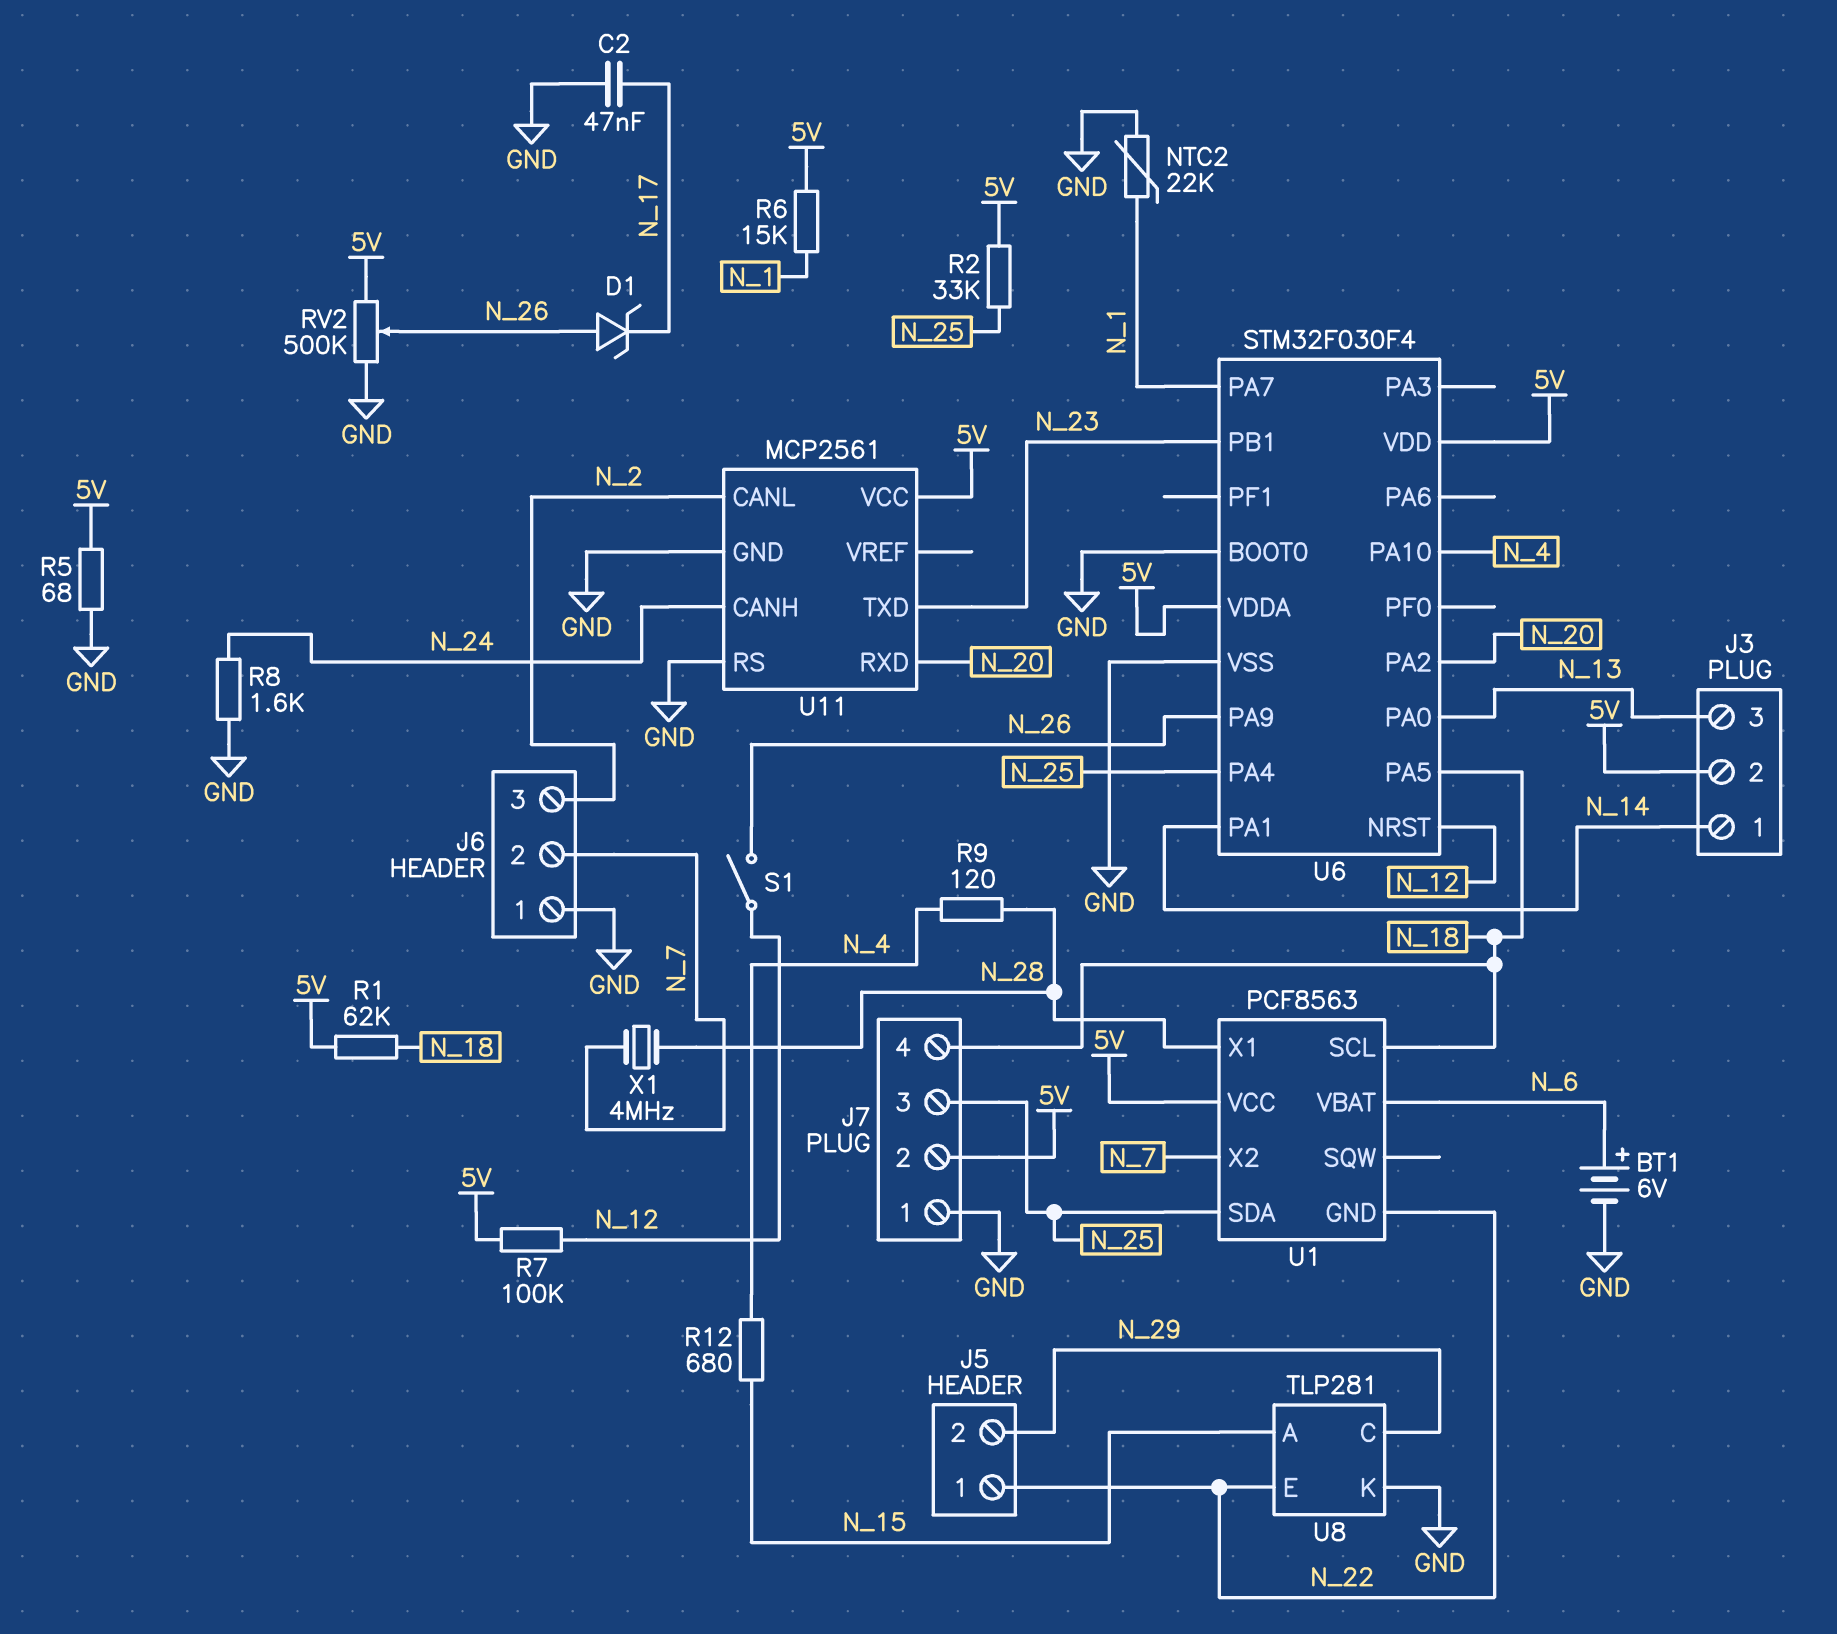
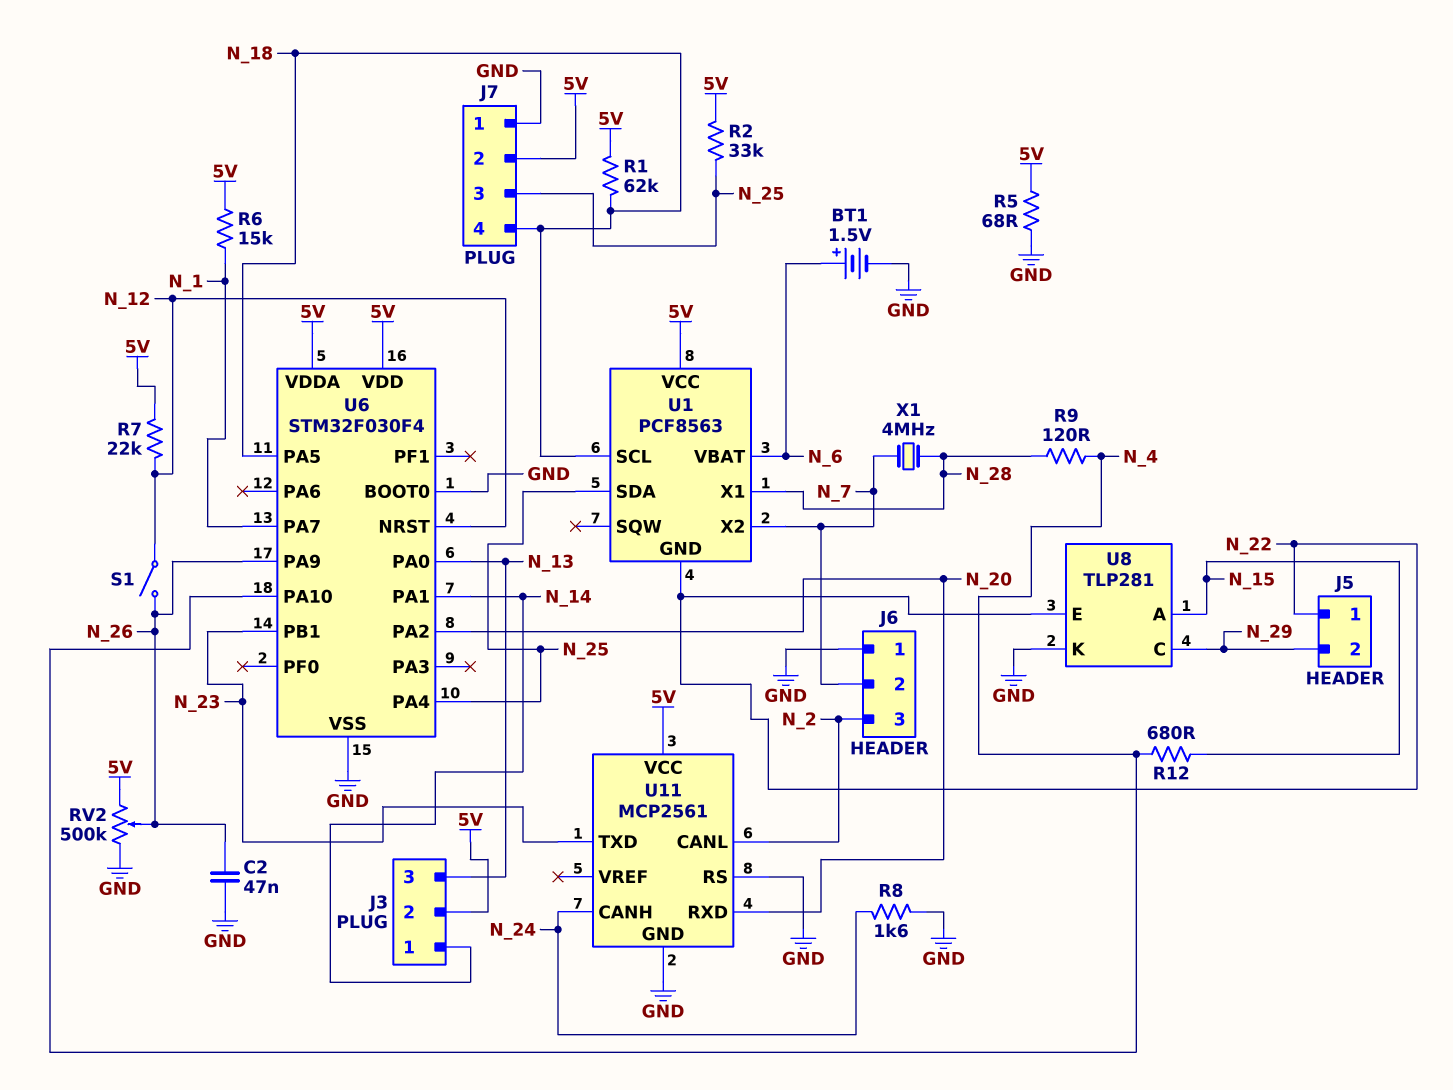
BT1: 6V (plus N_6, minus GND) -> 1.5V (plus N_6, minus GND)
C2: 47nF (GND, N_17) -> 47nF (GND, N_26)
D1: zener (A N_26, K N_17) -> none
NTC2: 22k (GND, N_1) -> none
R7: 100k (5V, N_12) -> 22k (5V, N_12)

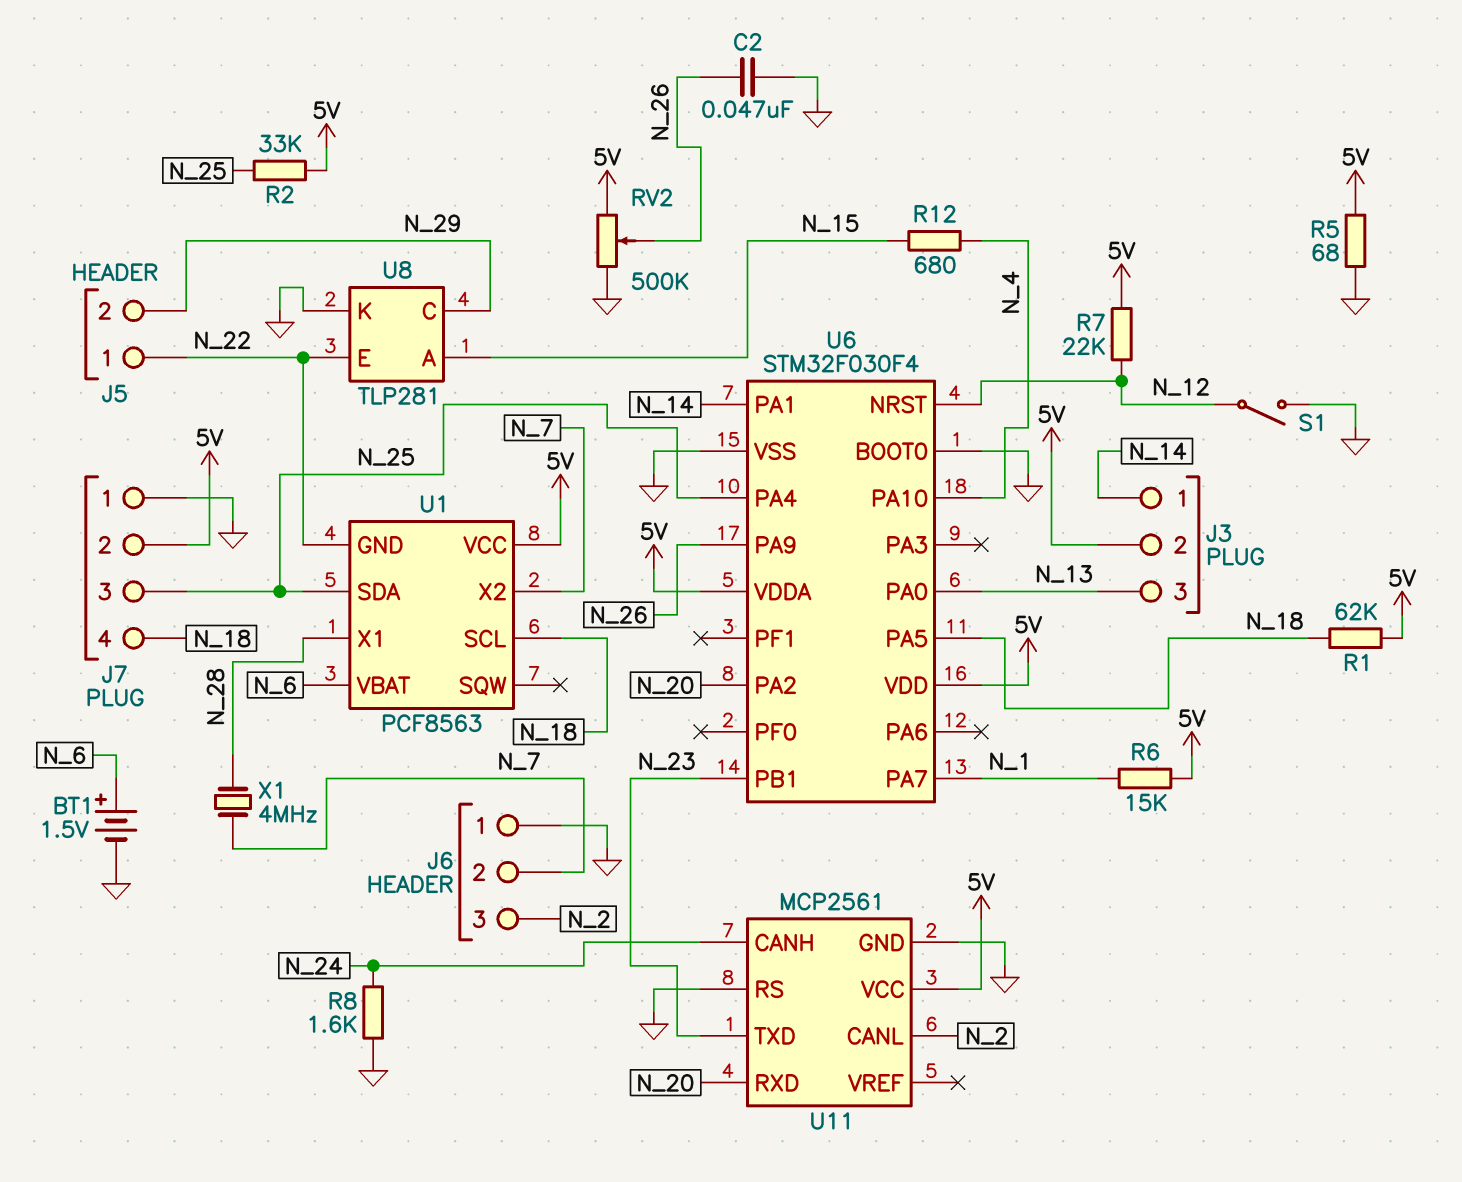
R9: 120 (N_4, N_28) -> none
S1: switch (N_12, N_26) -> switch (GND, N_12)

